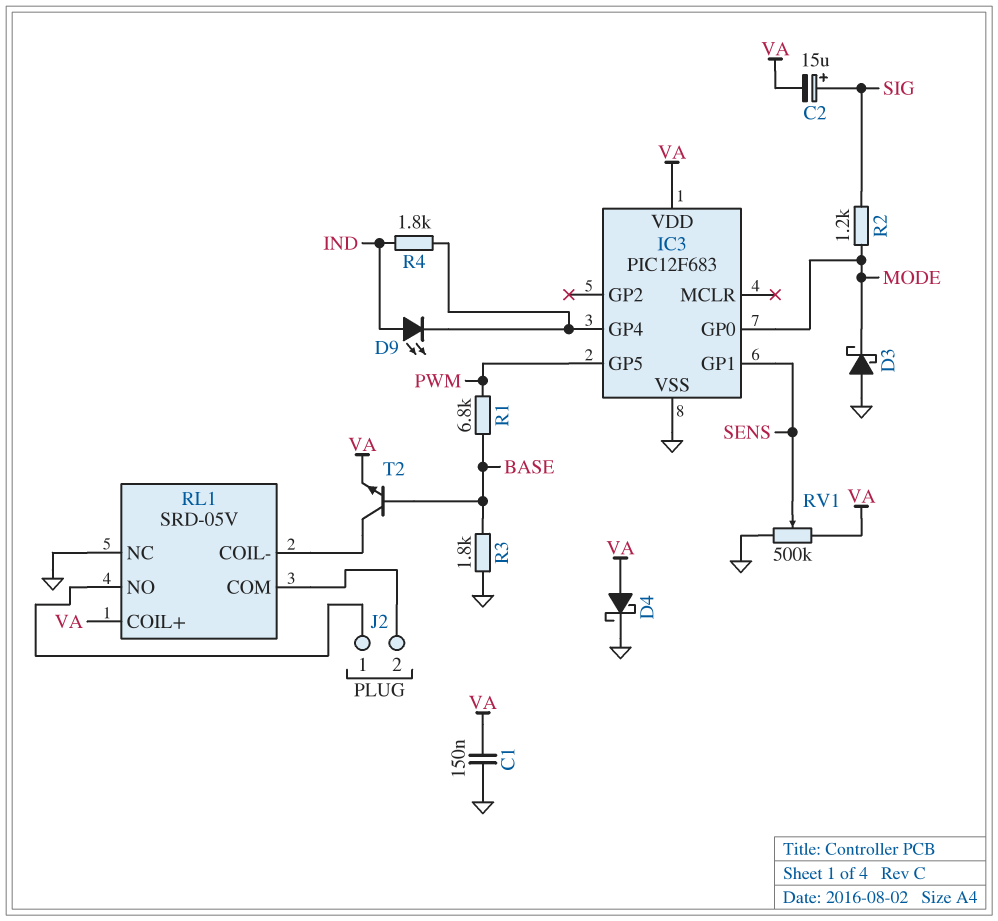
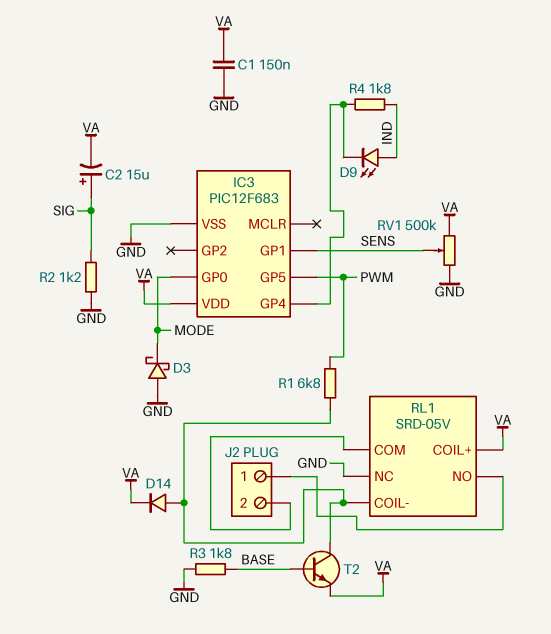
D4: schottky (A VA, K GND) -> none
D14: none -> diode (A RL1/COIL-, K VA)
R1: 6.8k (BASE, PWM) -> 6.8k (PWM, RL1/COIL-)
R2: 1.2k (MODE, SIG) -> 1.2k (GND, SIG)

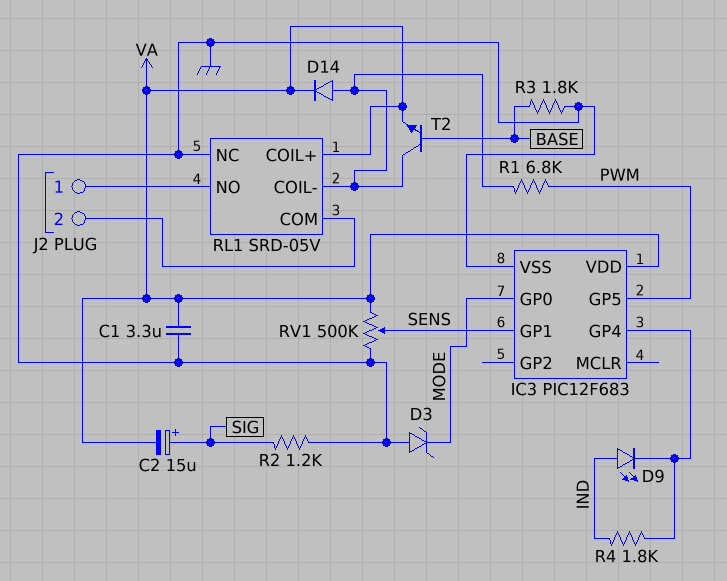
C1: 150nF (GND, VA) -> 3.3uF (GND, VA)
D3: schottky (A GND, K MODE) -> zener (A GND, K MODE)

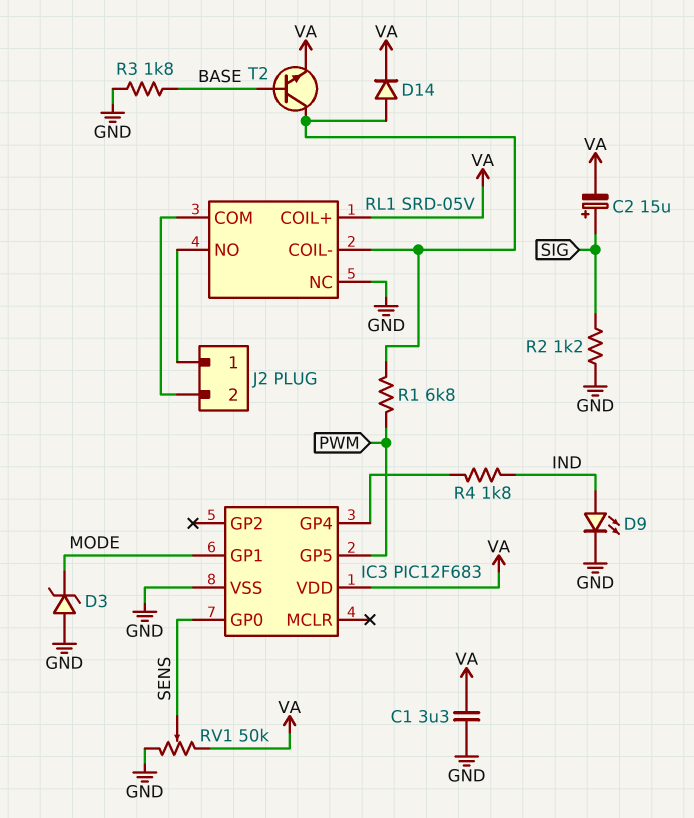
D9: LED (A IND, K IC3/GP4) -> LED (A IND, K GND)
IC3 pin GP0: MODE -> SENS
IC3 pin GP1: SENS -> MODE
RV1: 500k (GND, VA, wiper SENS) -> 50k (GND, VA, wiper SENS)

